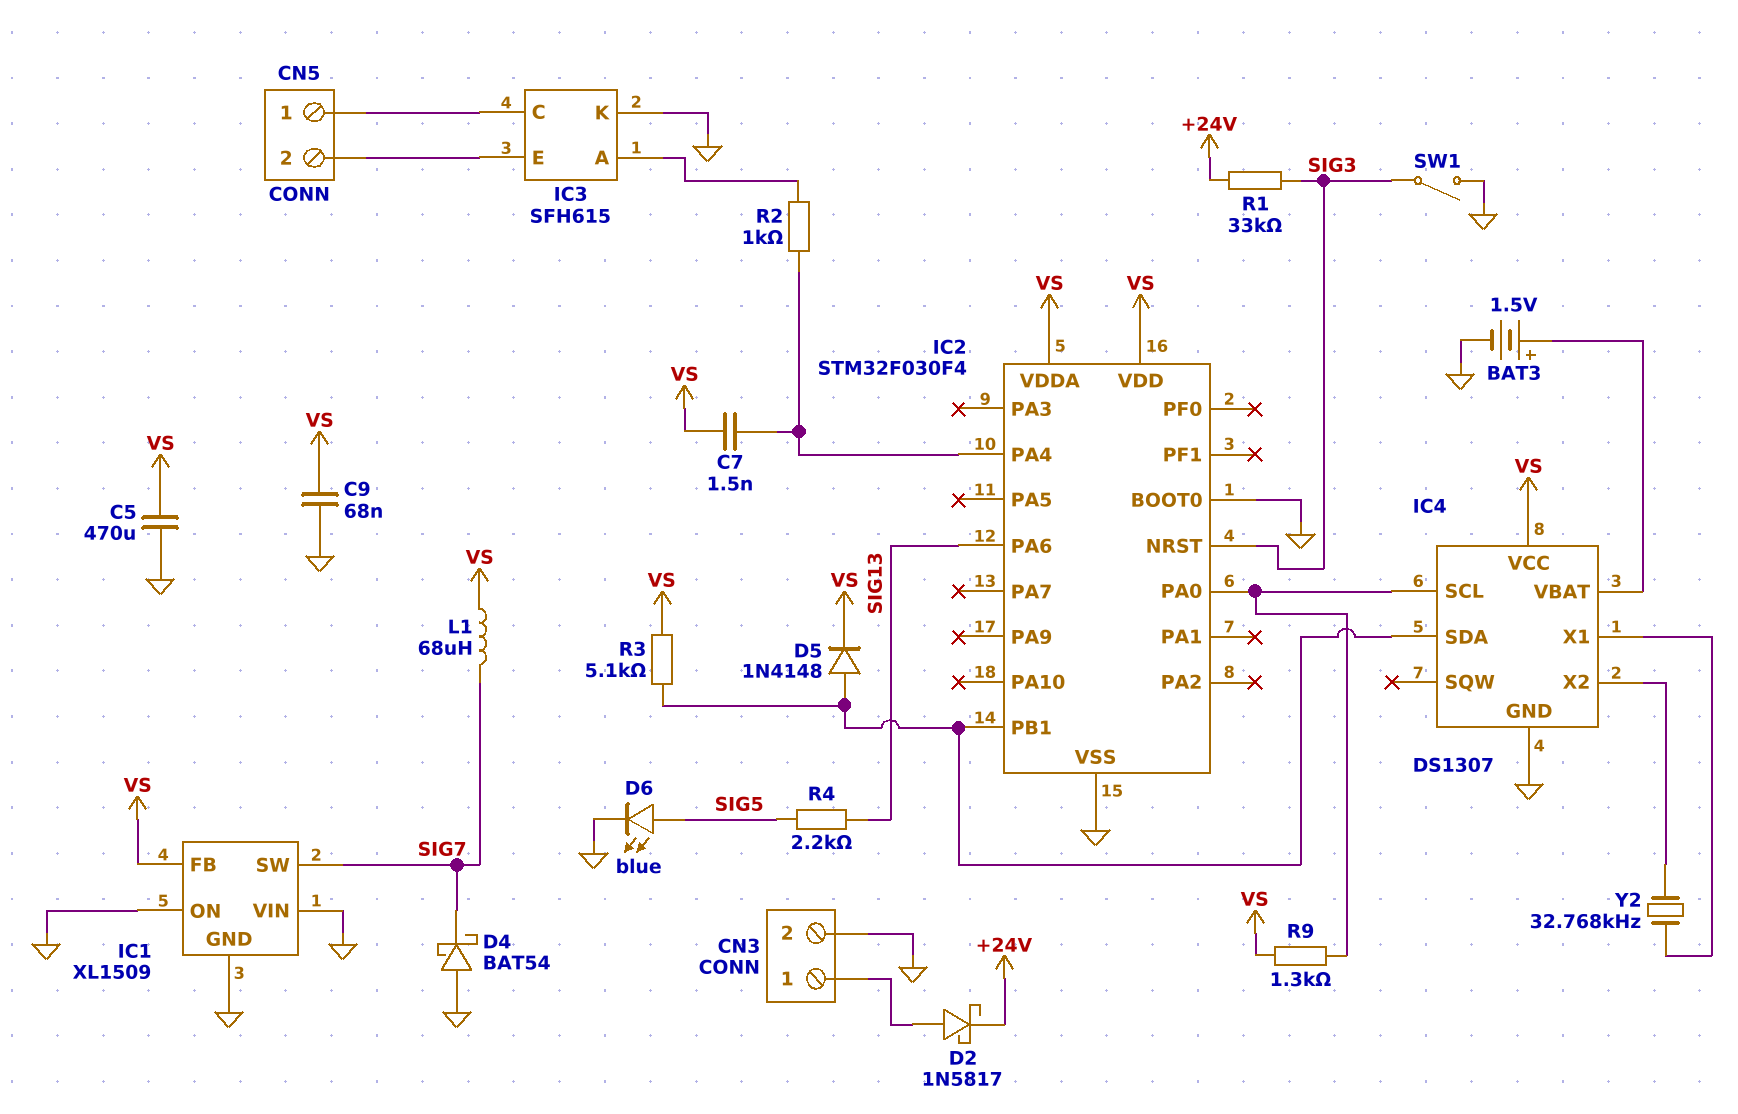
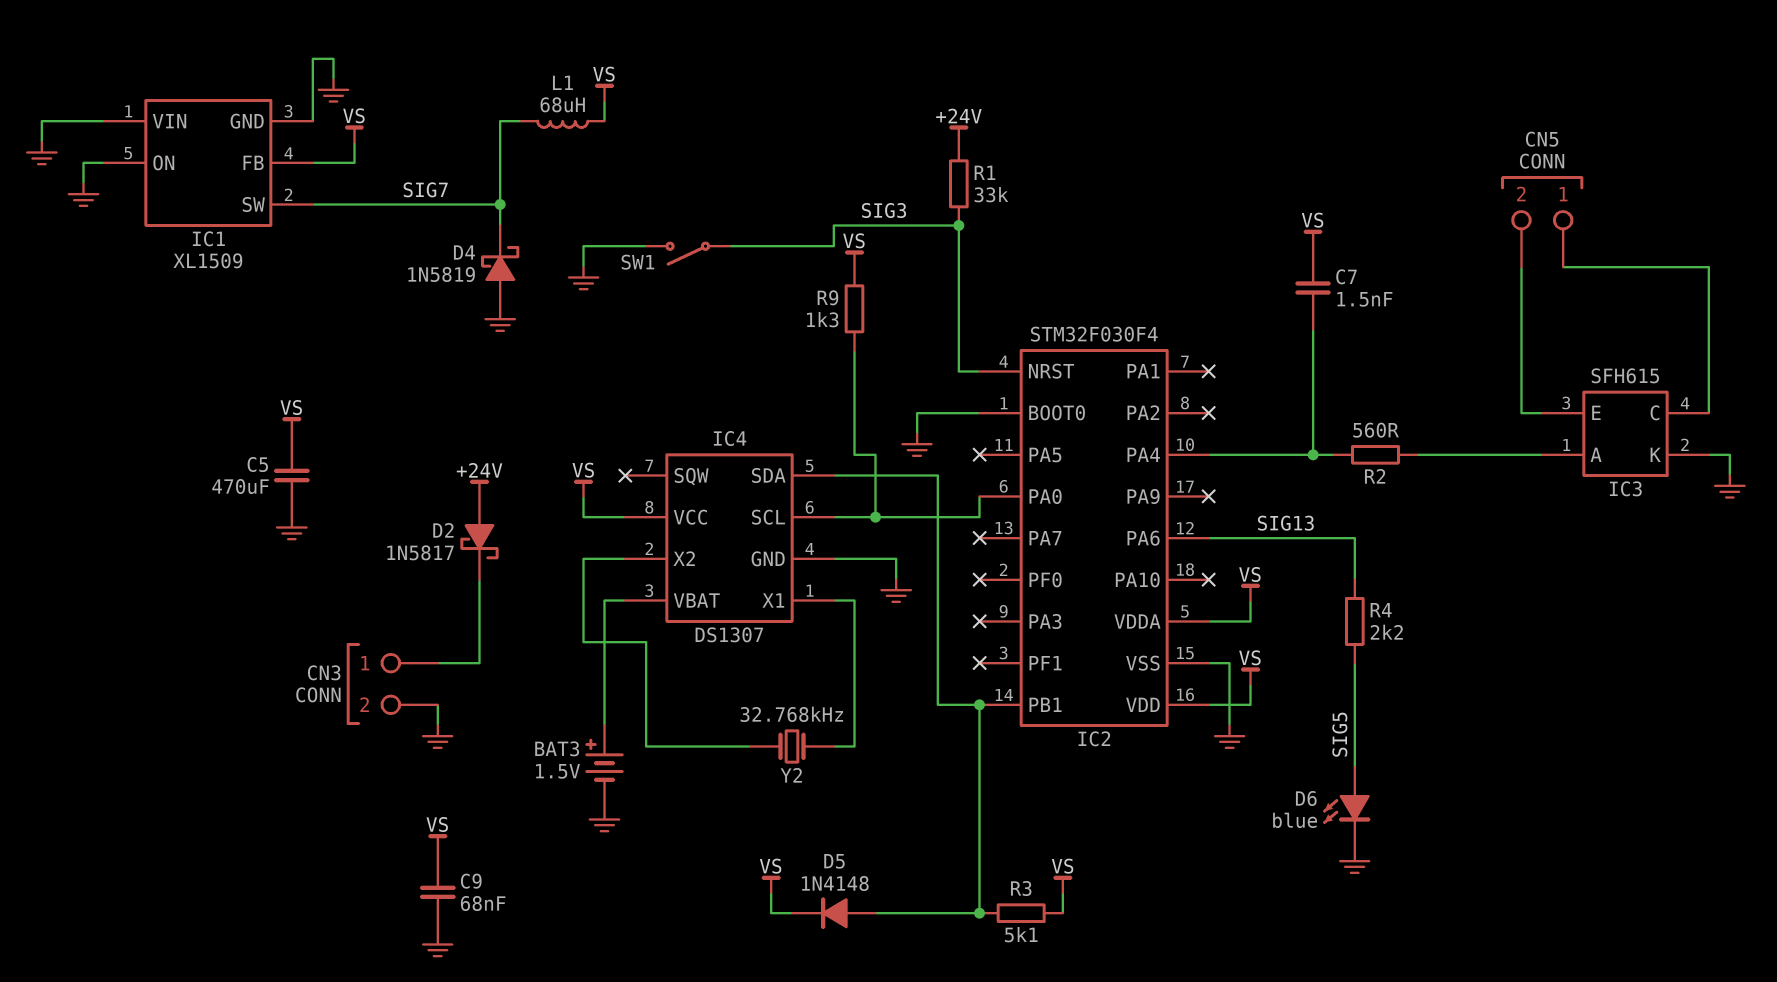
D2: schottky 1N5817 (A CN3/1, K +24V) -> schottky 1N5817 (A +24V, K CN3/1)
D4: schottky BAT54 (A GND, K SIG7) -> schottky 1N5819 (A GND, K SIG7)
R2: 1k (IC2/PA4, IC3/A) -> 560 (IC2/PA4, IC3/A)

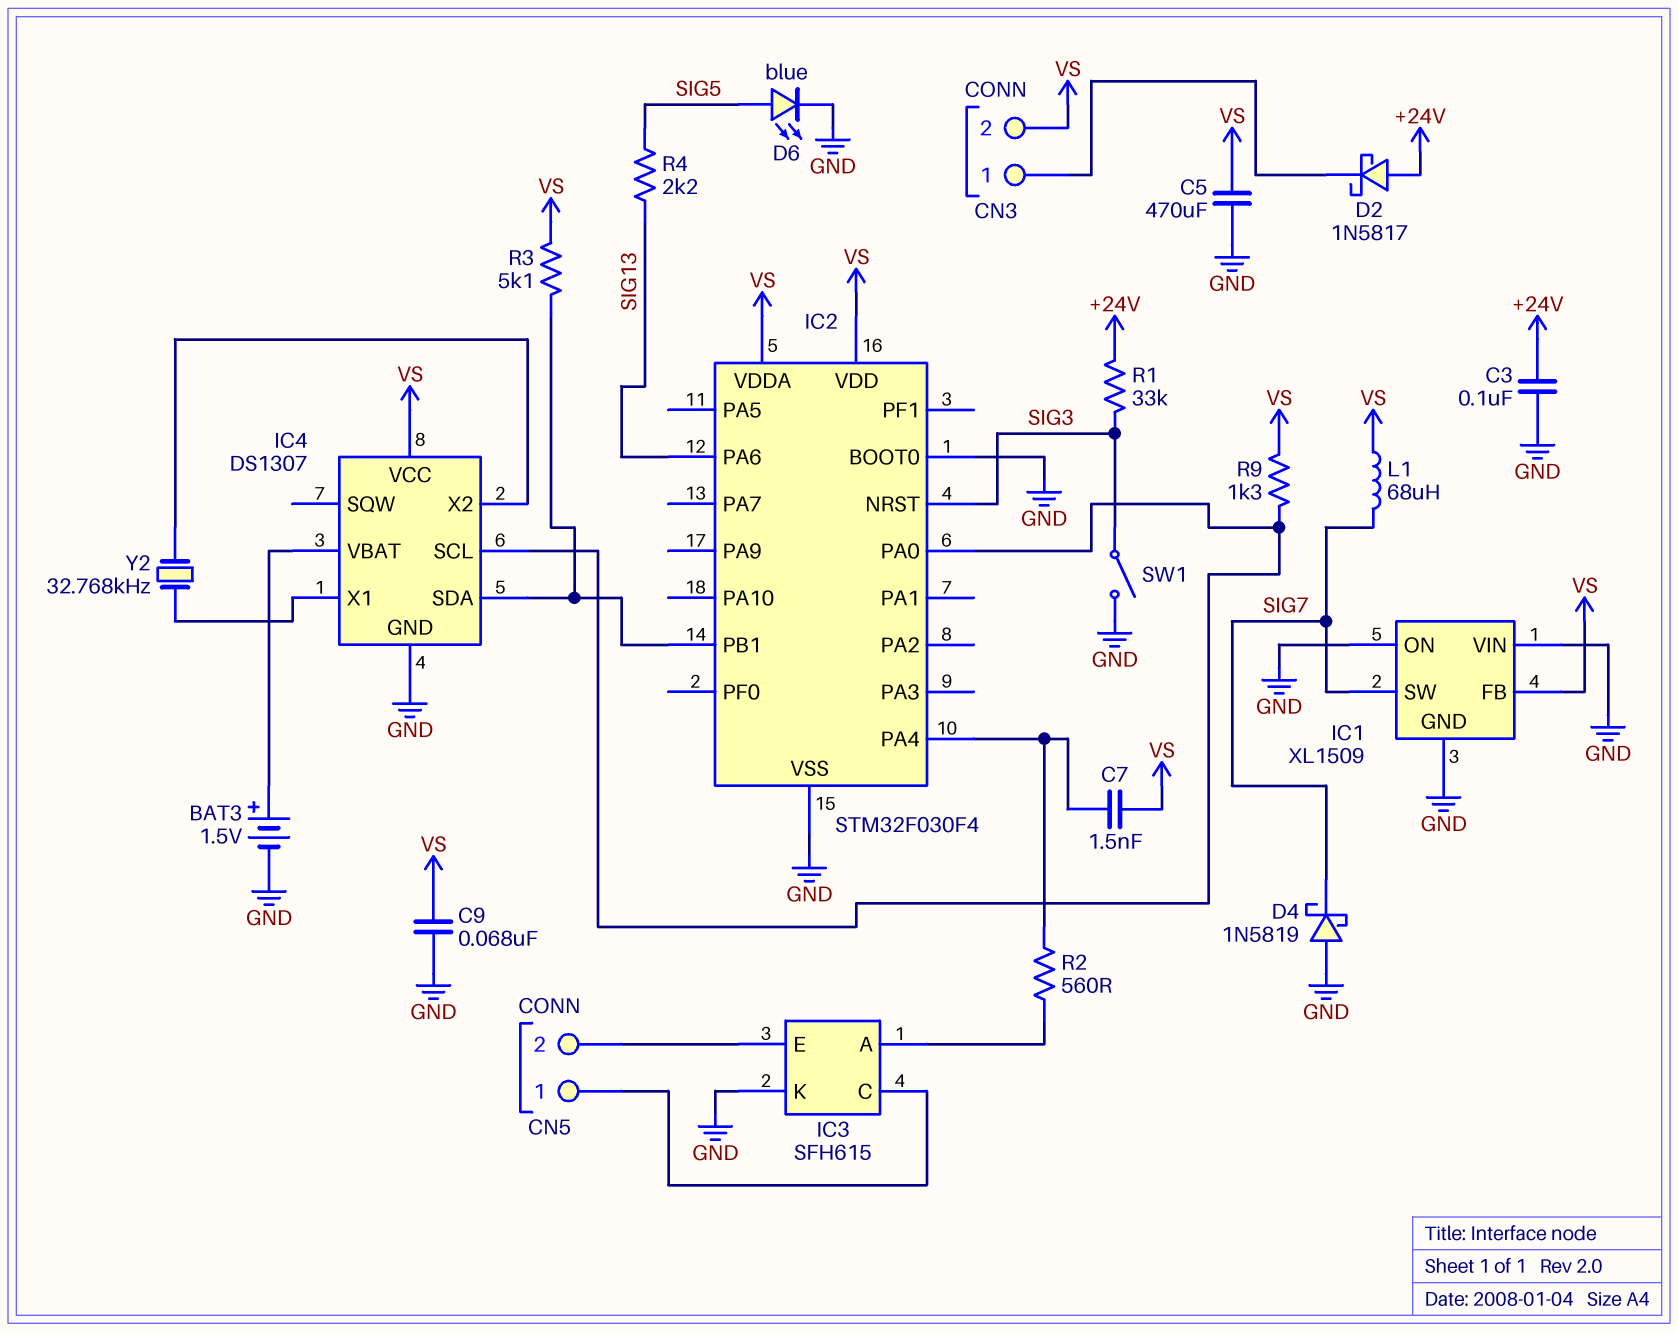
C3: none -> 100nF (+24V, GND)
CN3 pin 2: GND -> VS
D5: diode 1N4148 (A IC2/PB1, K VS) -> none

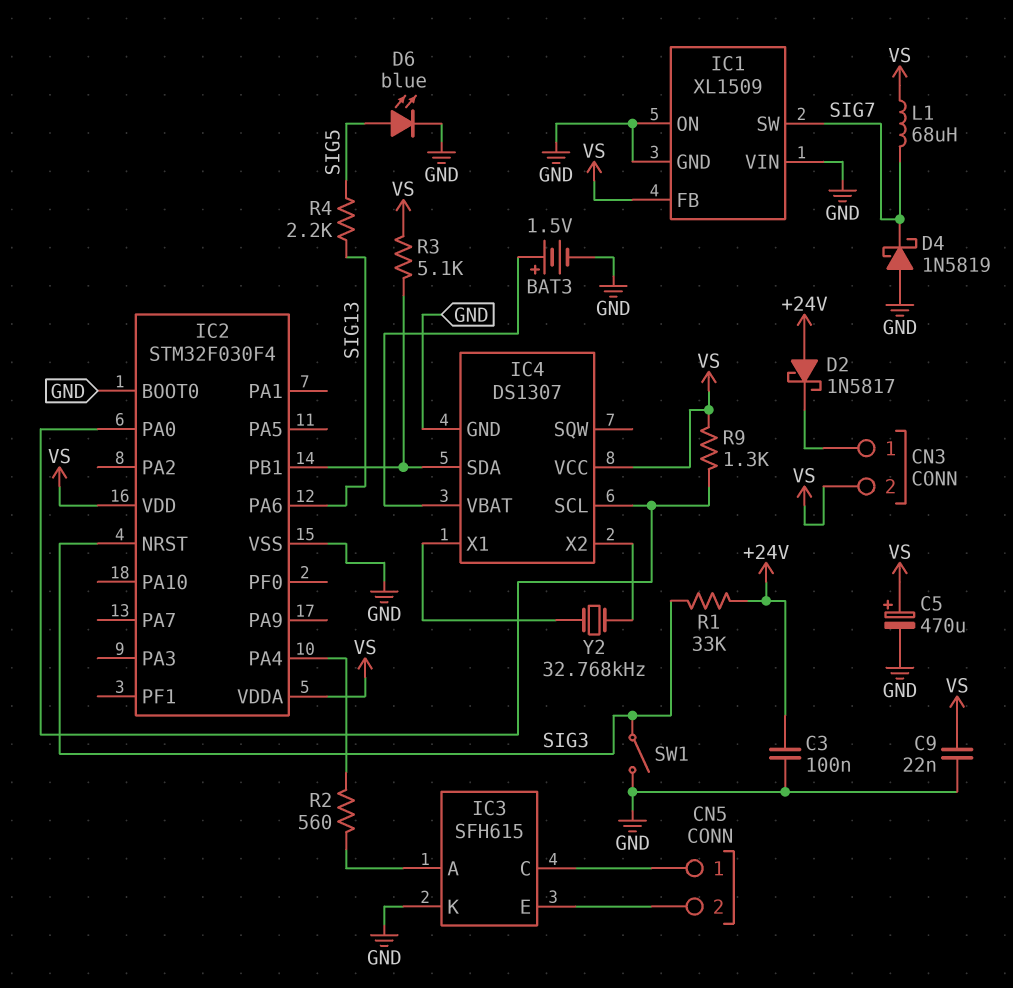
C5: 470uF (GND, VS) -> 470uF (plus VS, minus GND)
C7: 1.5nF (IC2/PA4, VS) -> none
C9: 68nF (GND, VS) -> 22nF (GND, VS)

